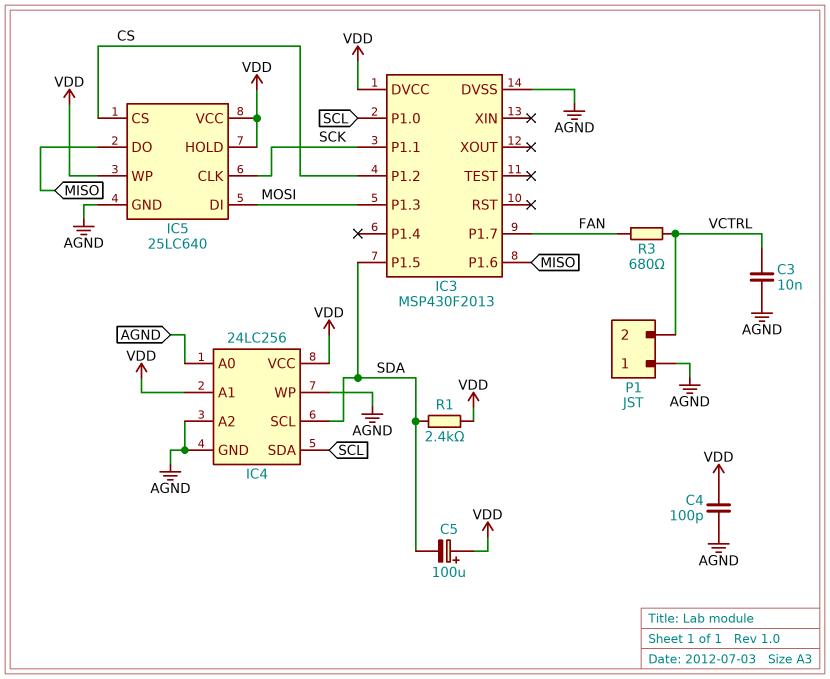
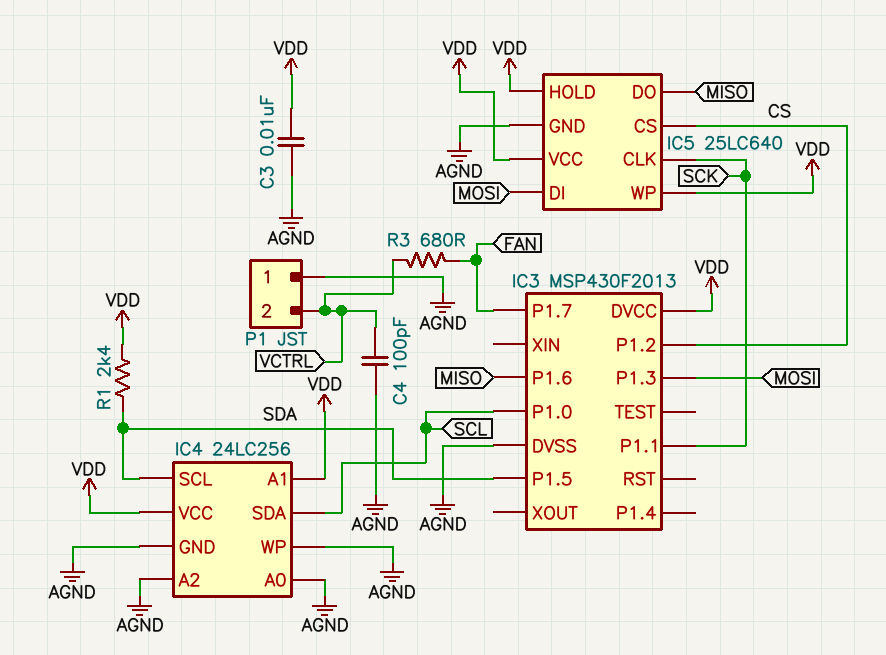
C3: 10nF (AGND, VCTRL) -> 10nF (AGND, VDD)
C4: 100pF (AGND, VDD) -> 100pF (AGND, VCTRL)
C5: 100uF (plus VDD, minus SDA) -> none

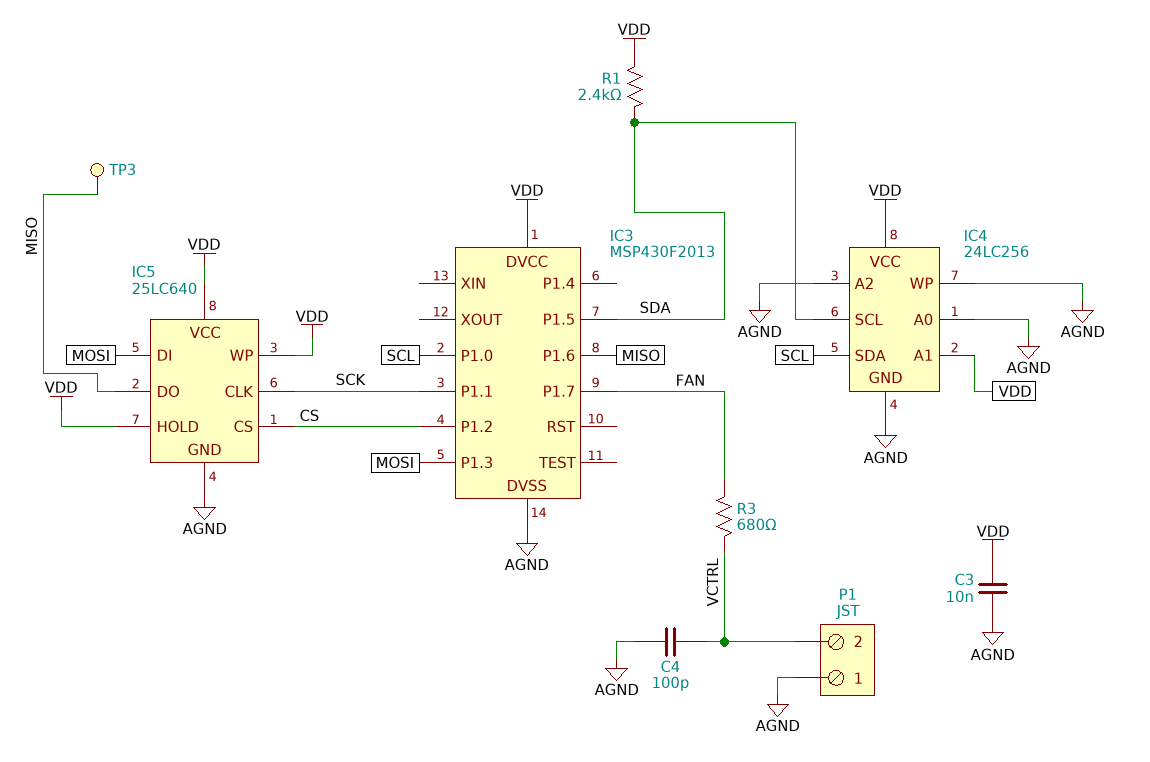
TP3: none -> test point (MISO)

